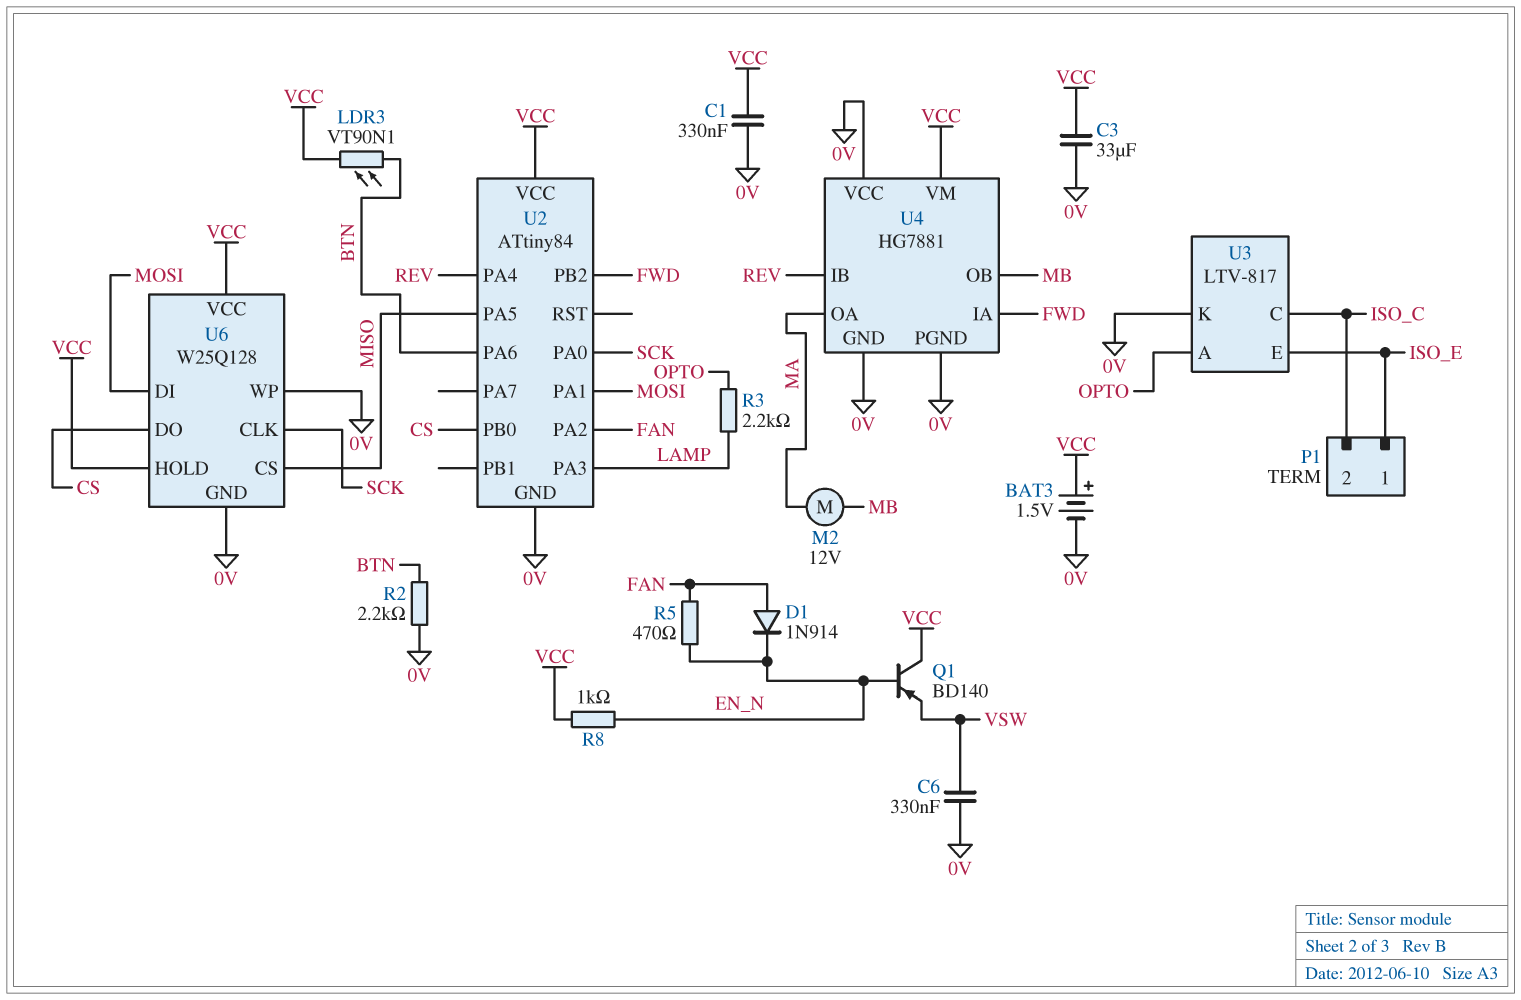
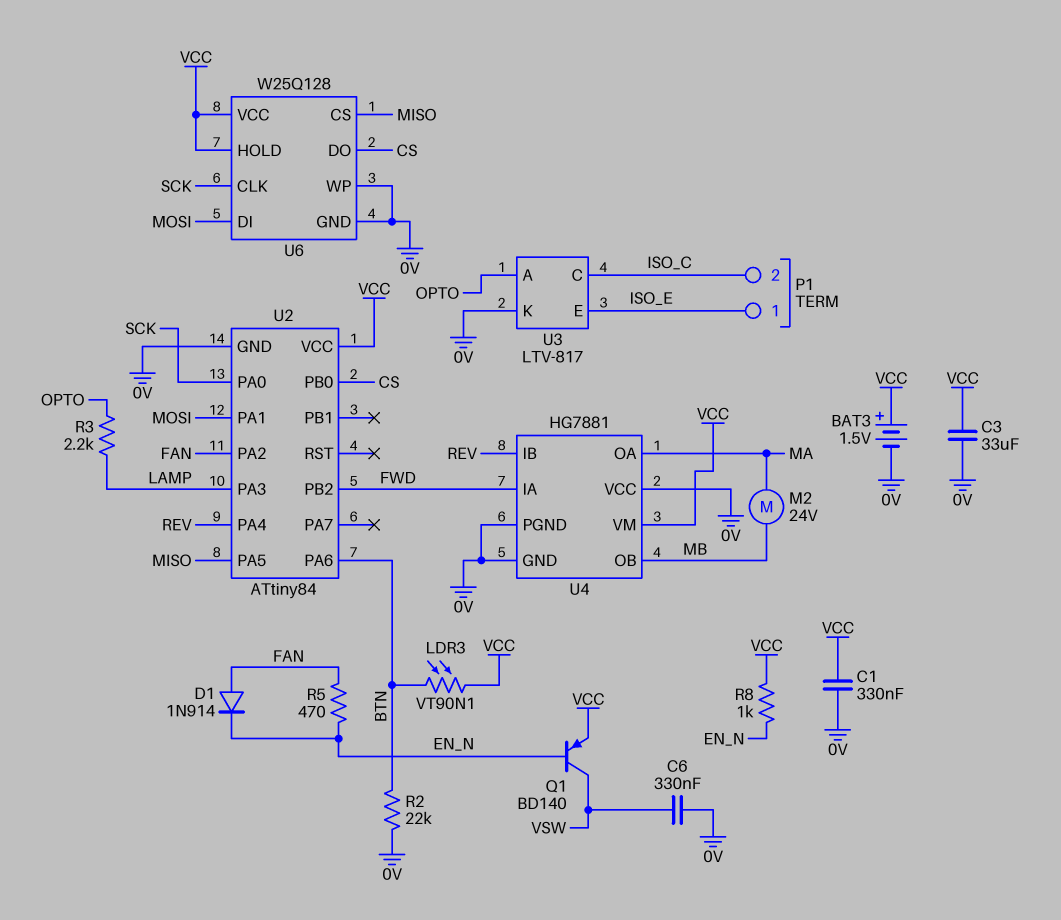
M2: motor 12V (MA, MB) -> motor 24V (MA, MB)
Q1: PNP BD140 (B EN_N, C VCC, E VSW) -> PNP BD140 (B EN_N, C VSW, E VCC)
R2: 2.2k (0V, BTN) -> 22k (0V, BTN)

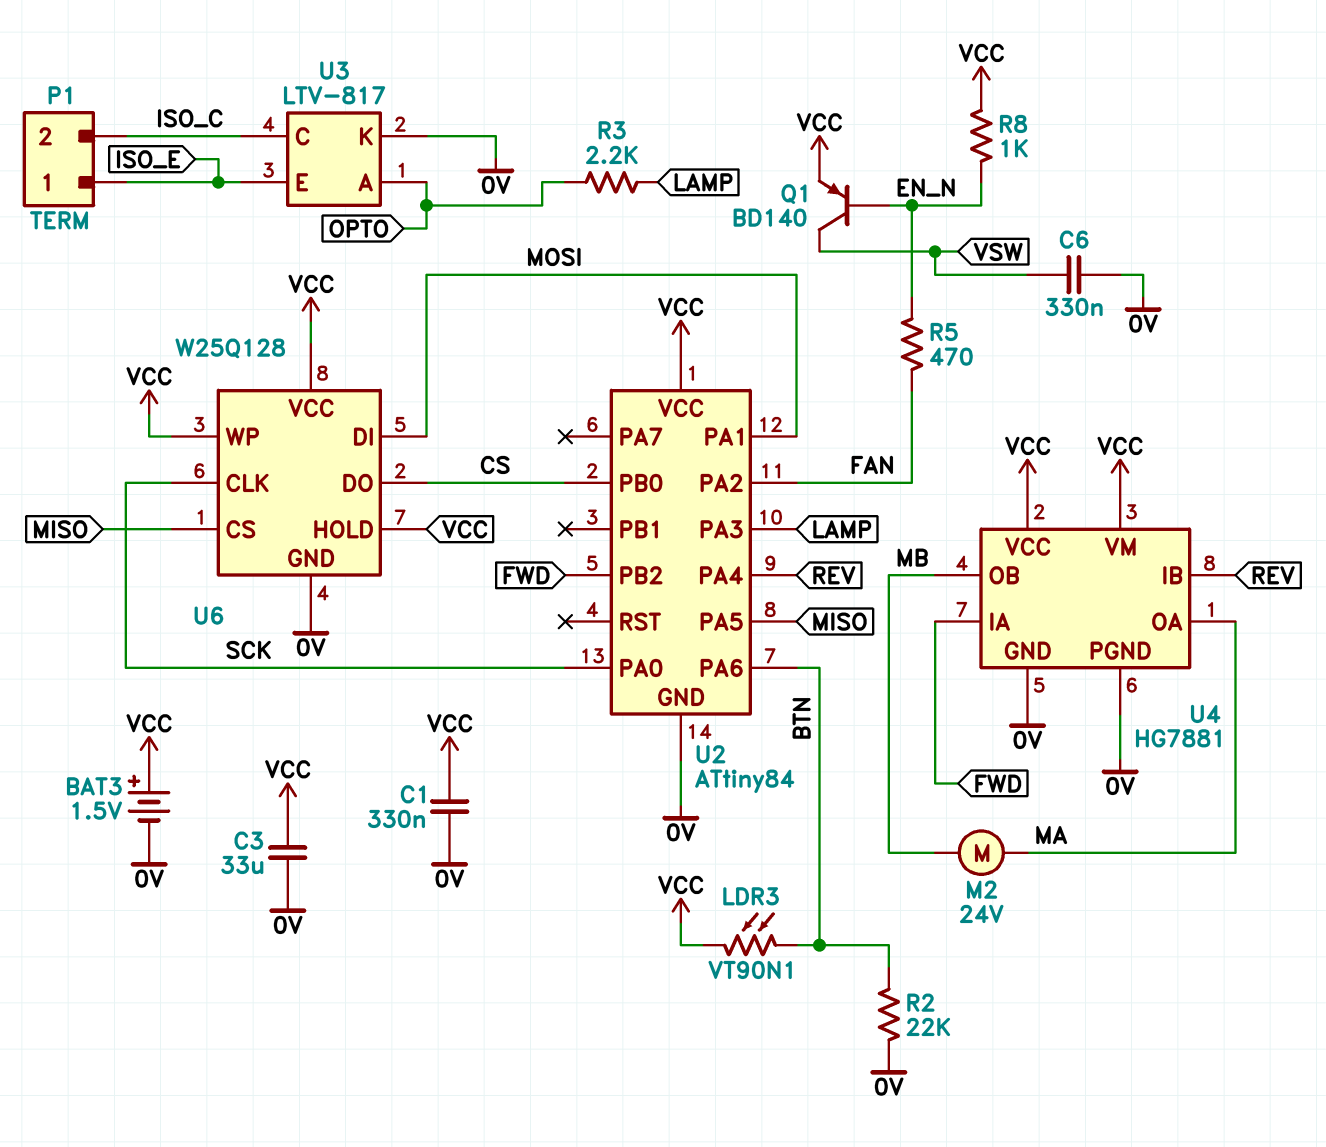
D1: diode 1N914 (A FAN, K EN_N) -> none
U4 pin VCC: 0V -> VCC
U6 pin WP: 0V -> VCC

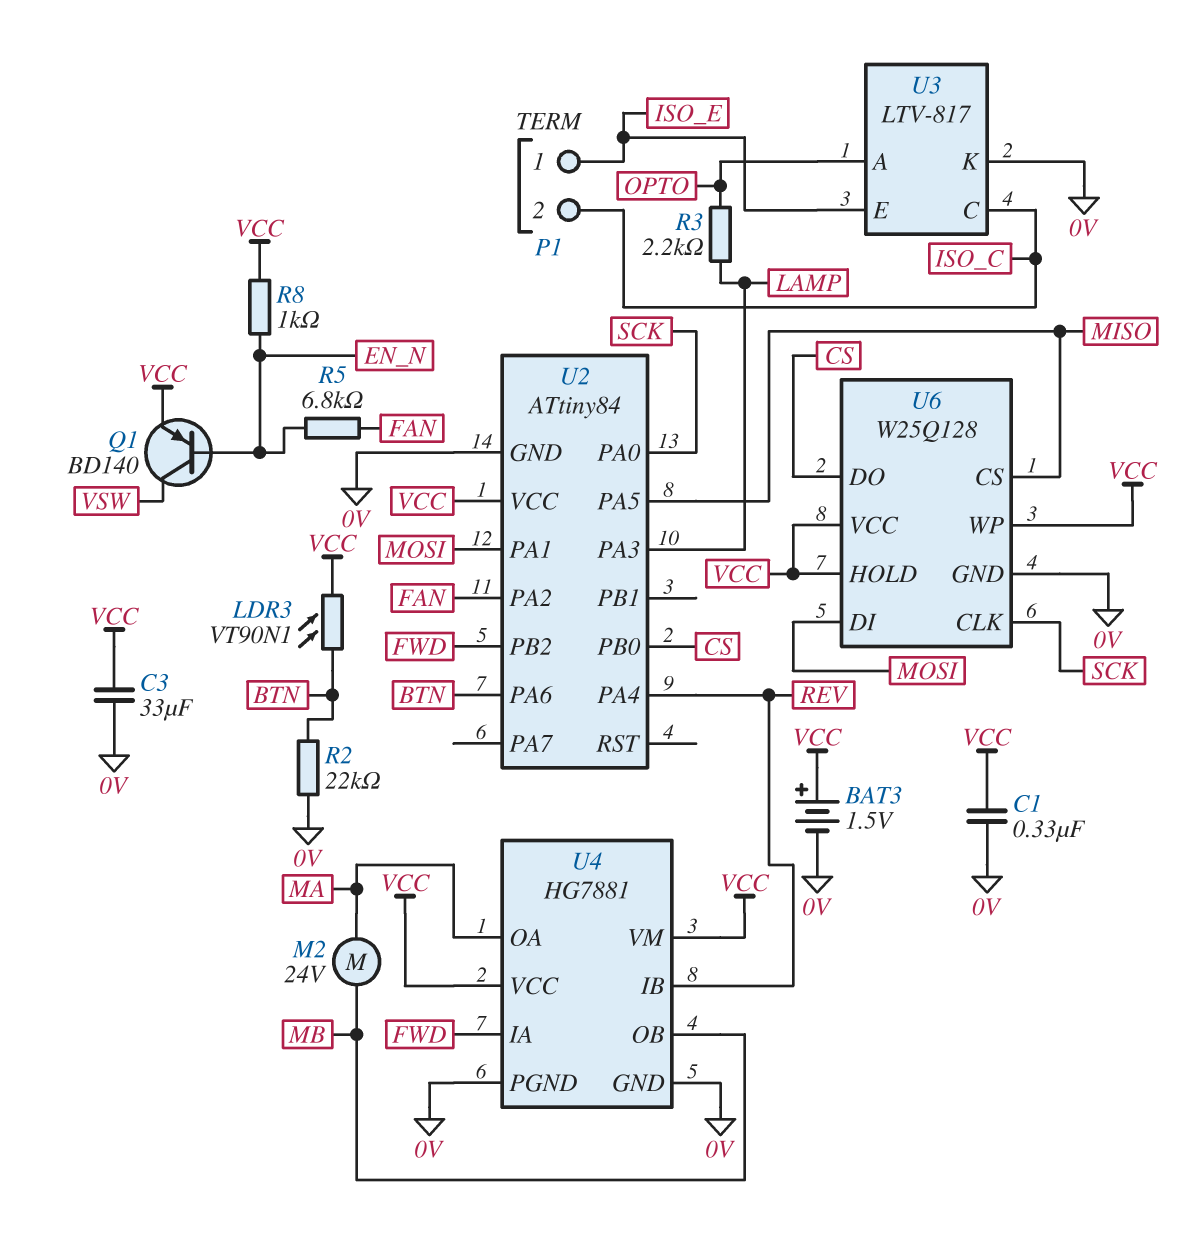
C6: 330nF (0V, VSW) -> none
R5: 470 (EN_N, FAN) -> 6.8k (EN_N, FAN)

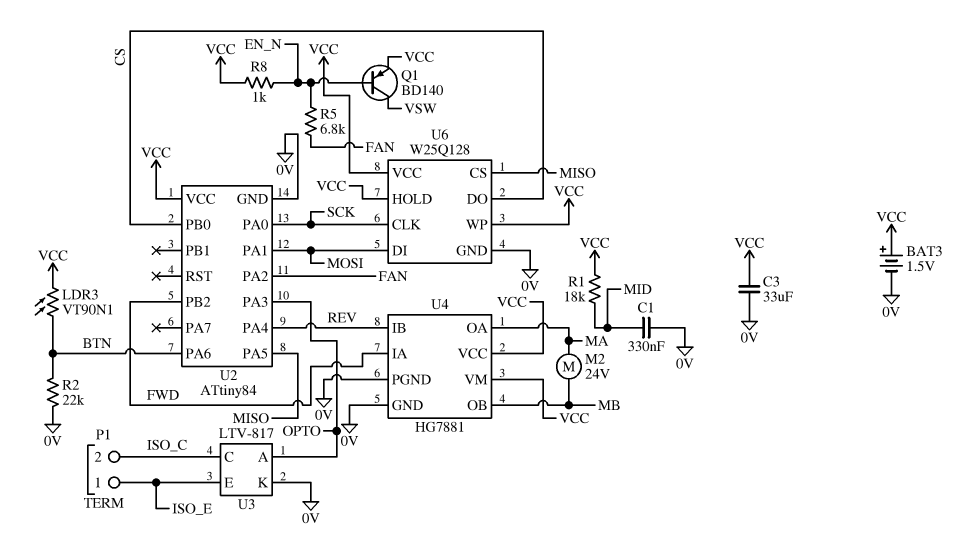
C1: 330nF (0V, VCC) -> 330nF (0V, MID)
R1: none -> 18k (MID, VCC)
R3: 2.2k (LAMP, OPTO) -> none
U2 pin PA3: LAMP -> OPTO

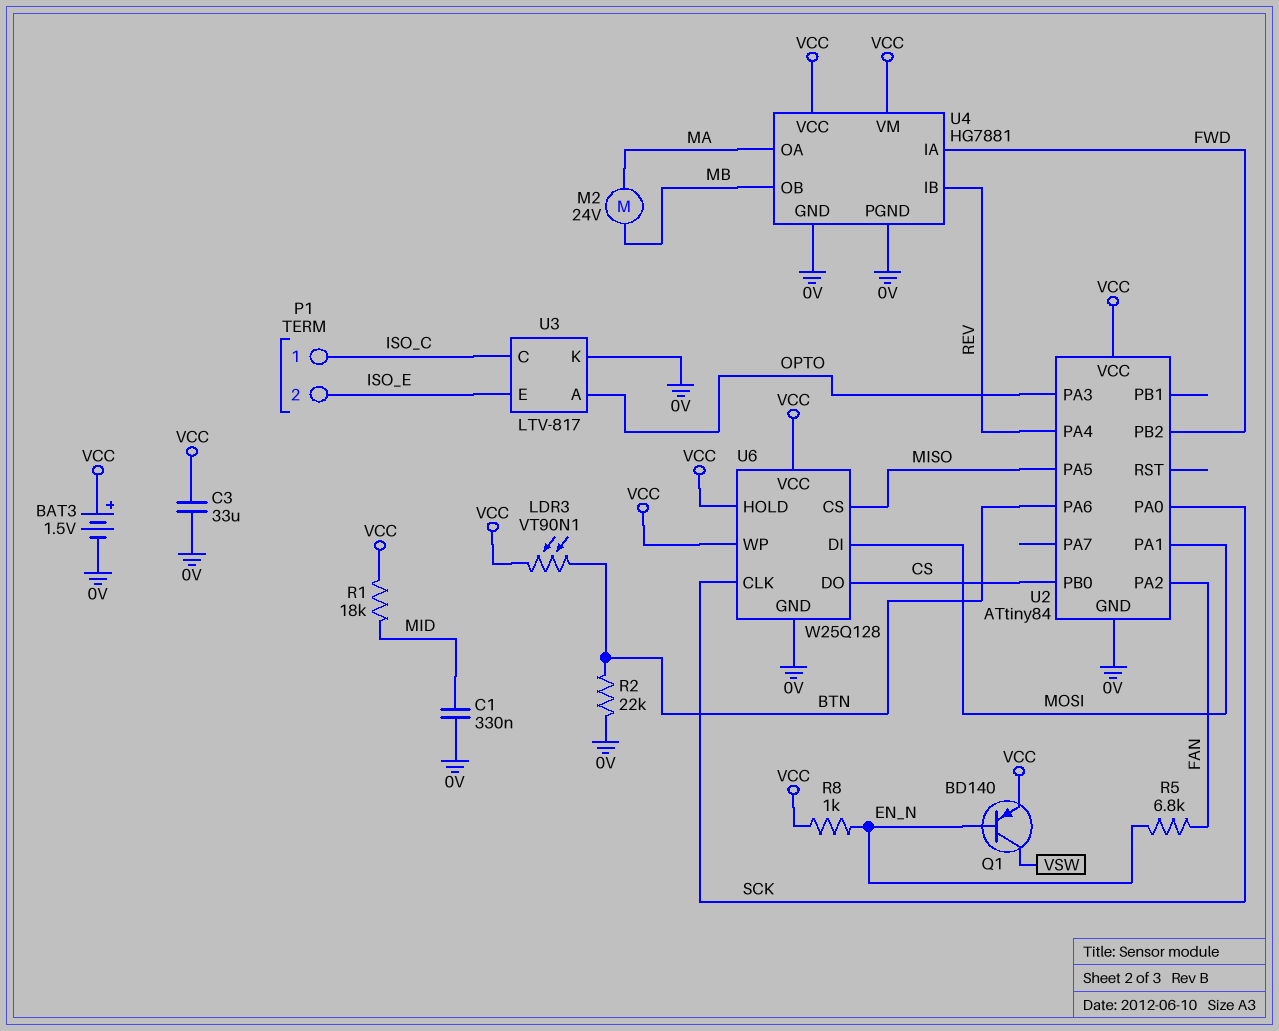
P1 pin 1: ISO_E -> ISO_C
P1 pin 2: ISO_C -> ISO_E

